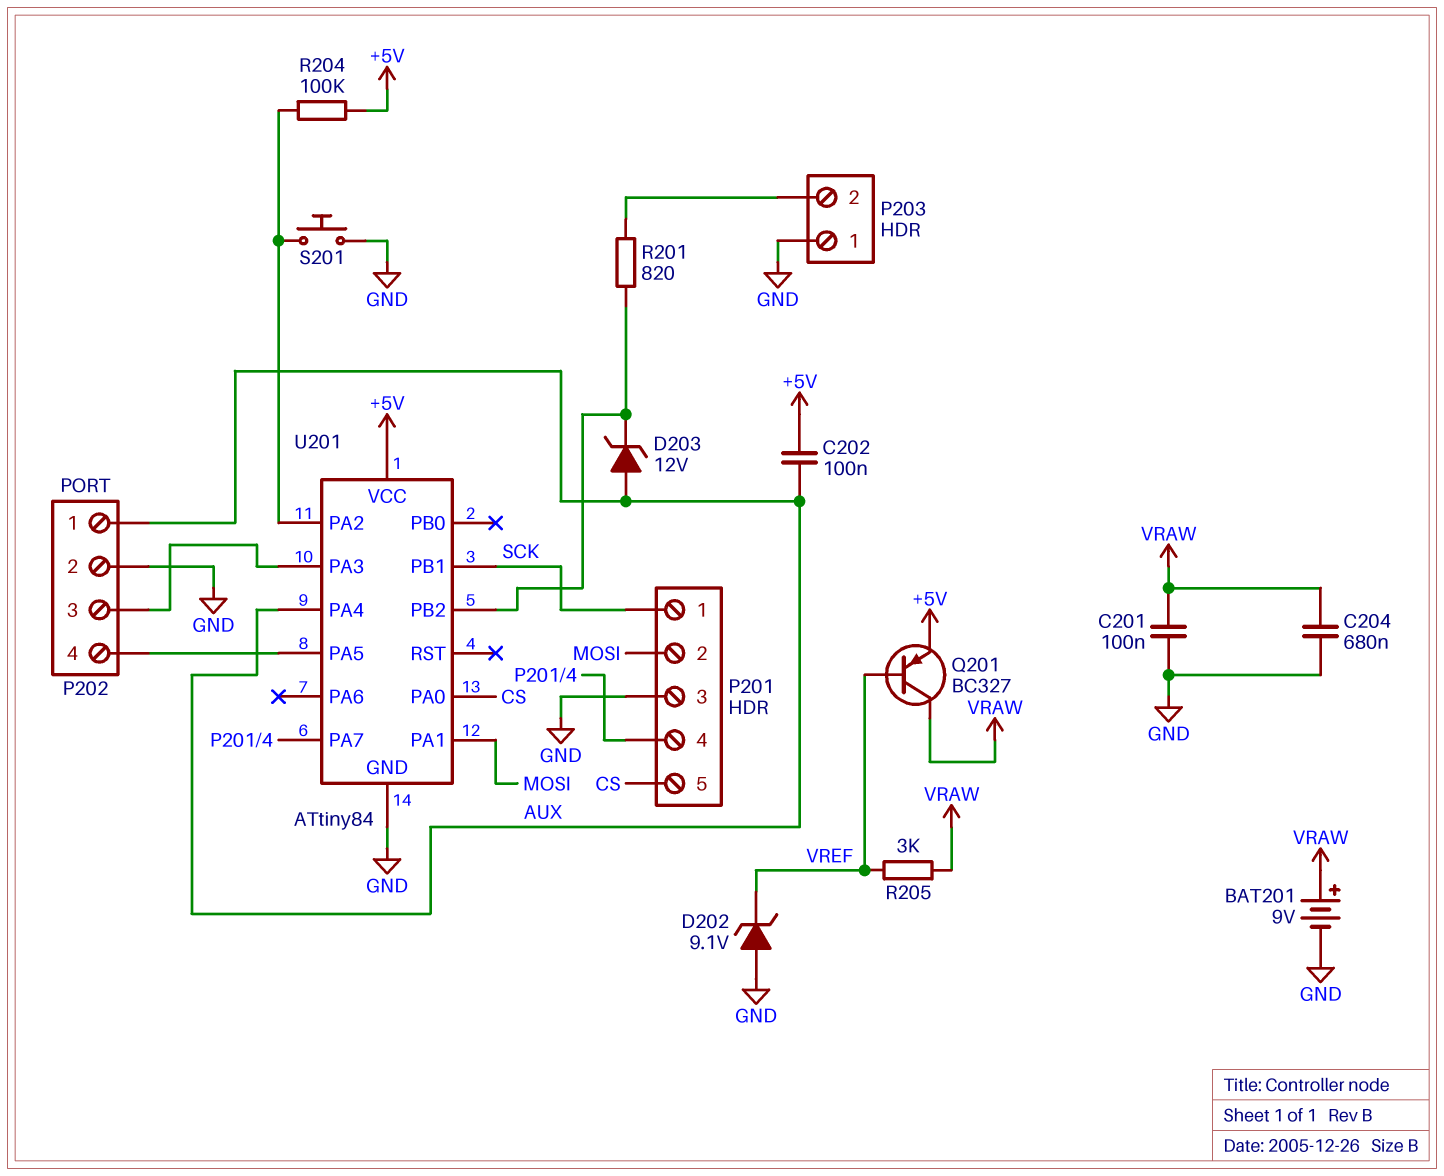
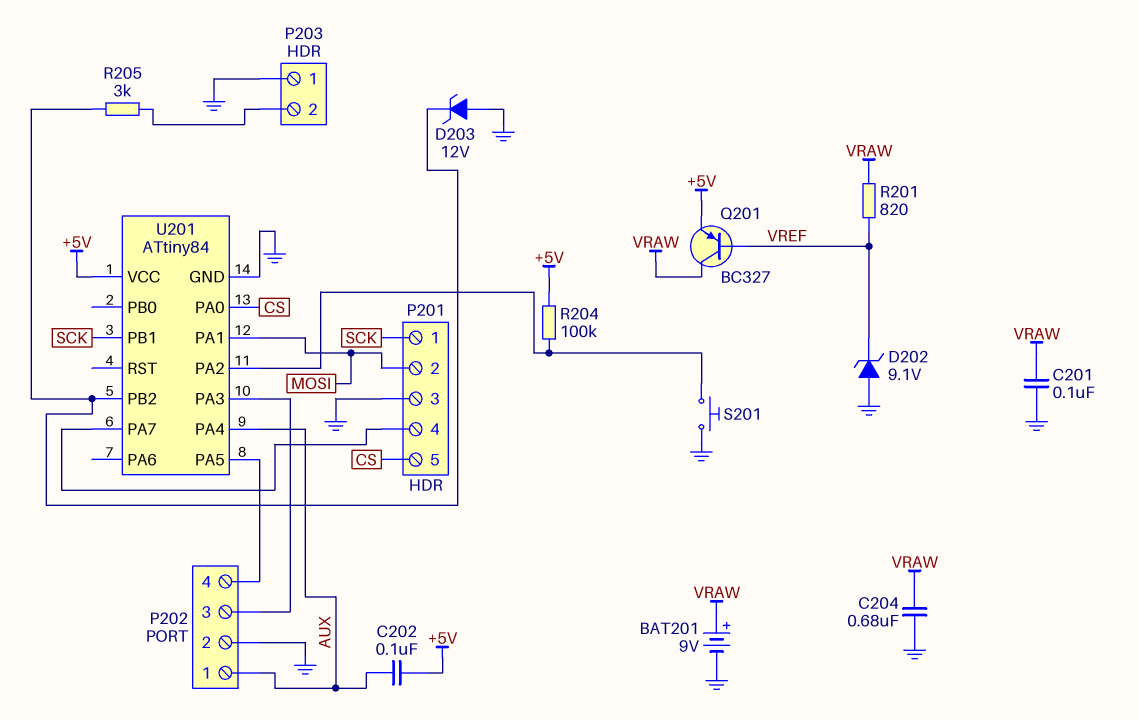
D203: zener 12V (A AUX, K U201/PB2) -> zener 12V (A GND, K U201/PB2)
R201: 820 (P203/2, U201/PB2) -> 820 (VRAW, VREF)
R205: 3k (VRAW, VREF) -> 3k (P203/2, U201/PB2)

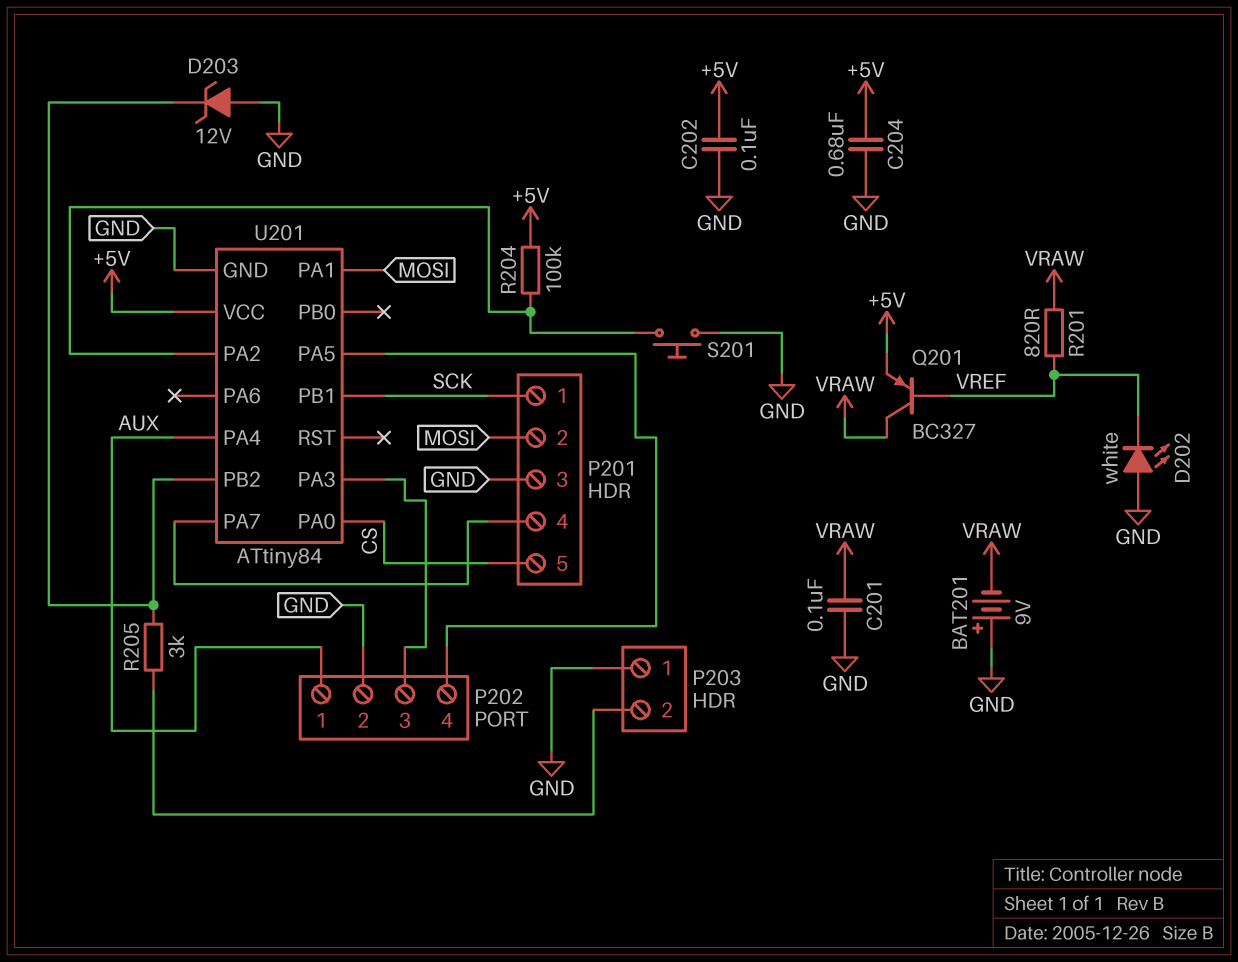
BAT201: 9V (plus VRAW, minus GND) -> 9V (plus GND, minus VRAW)
C202: 100nF (+5V, AUX) -> 100nF (+5V, GND)
C204: 680nF (GND, VRAW) -> 680nF (+5V, GND)
D202: zener 9.1V (A GND, K VREF) -> LED white (A GND, K VREF)

